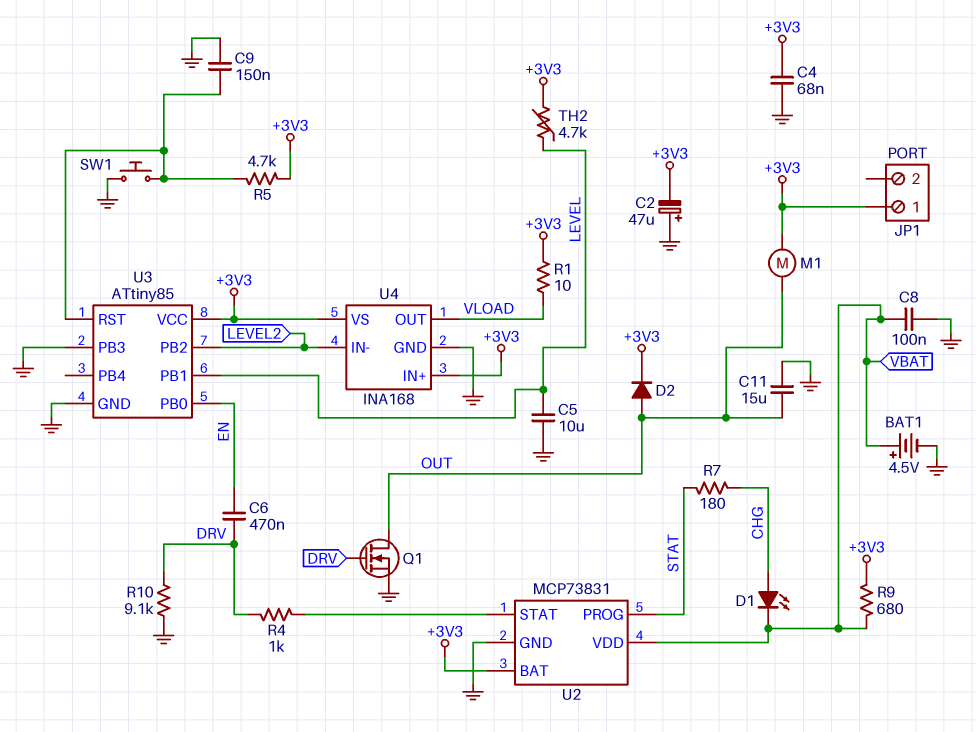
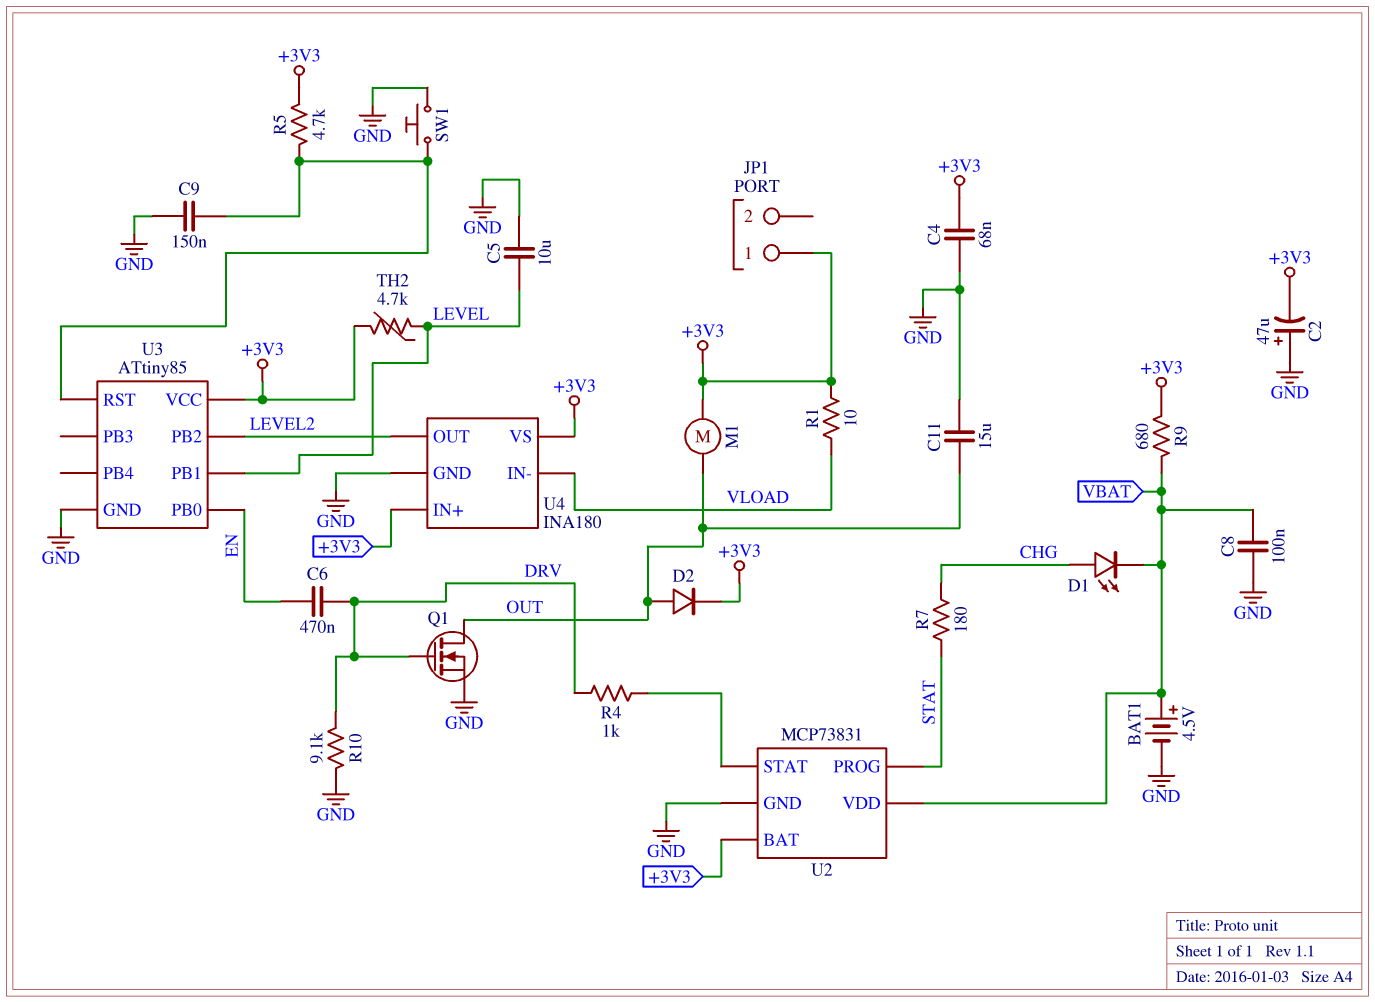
U3 pin PB3: GND -> none
U4: INA168 -> INA180
U4 pin IN-: LEVEL2 -> VLOAD
U4 pin OUT: VLOAD -> LEVEL2

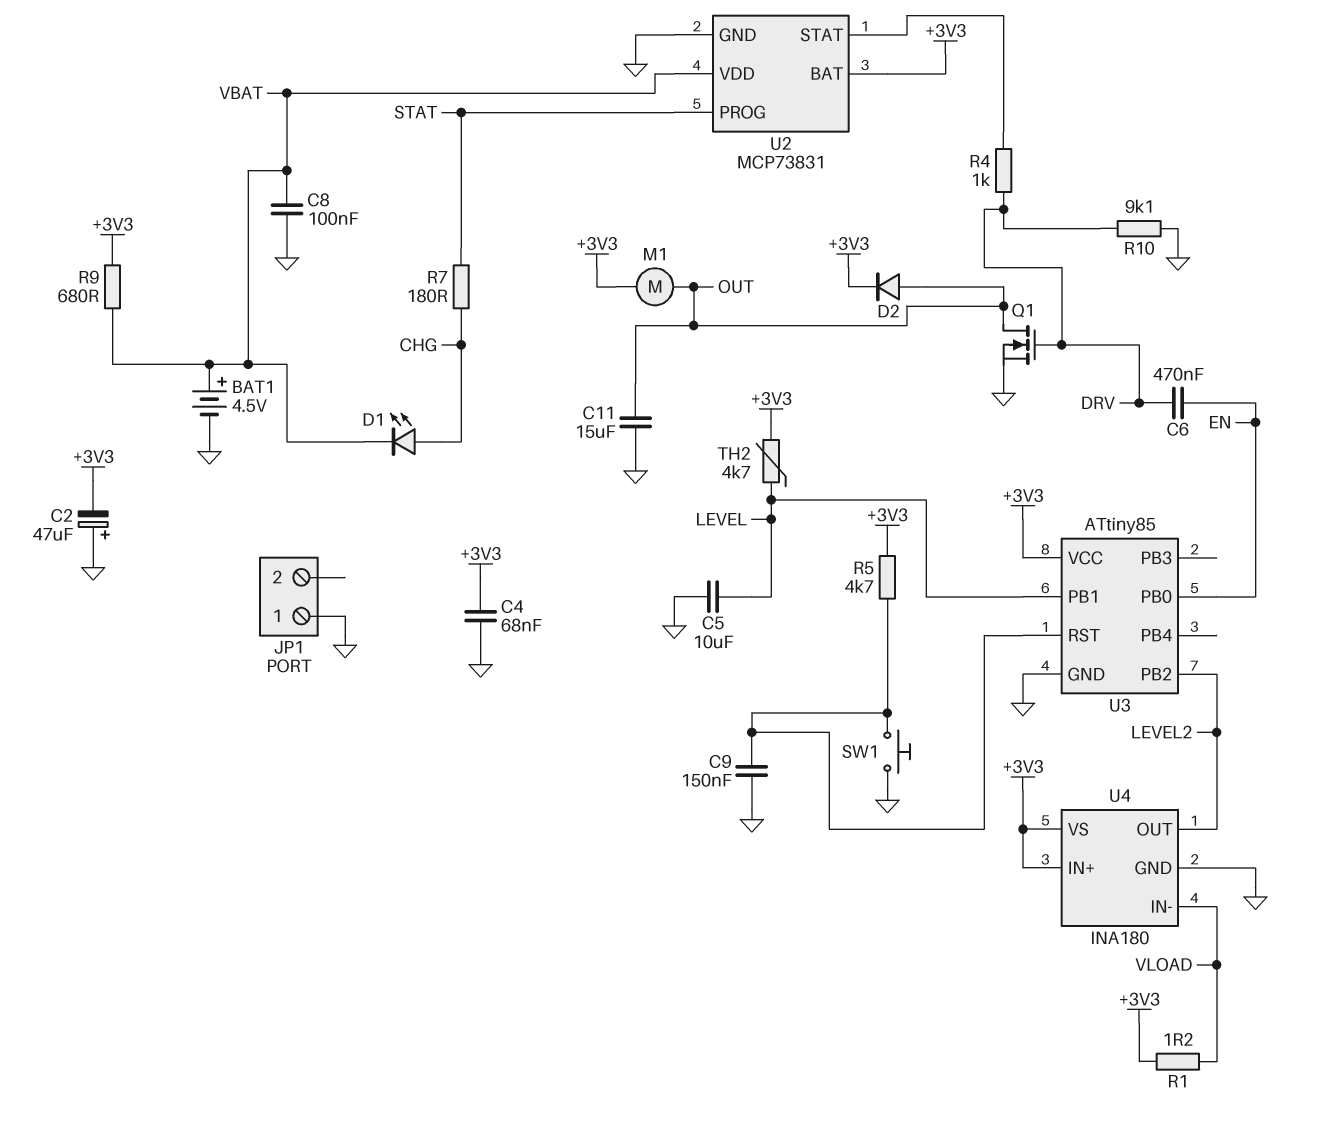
JP1 pin 1: +3V3 -> GND
R1: 10 (+3V3, VLOAD) -> 1.2 (+3V3, VLOAD)

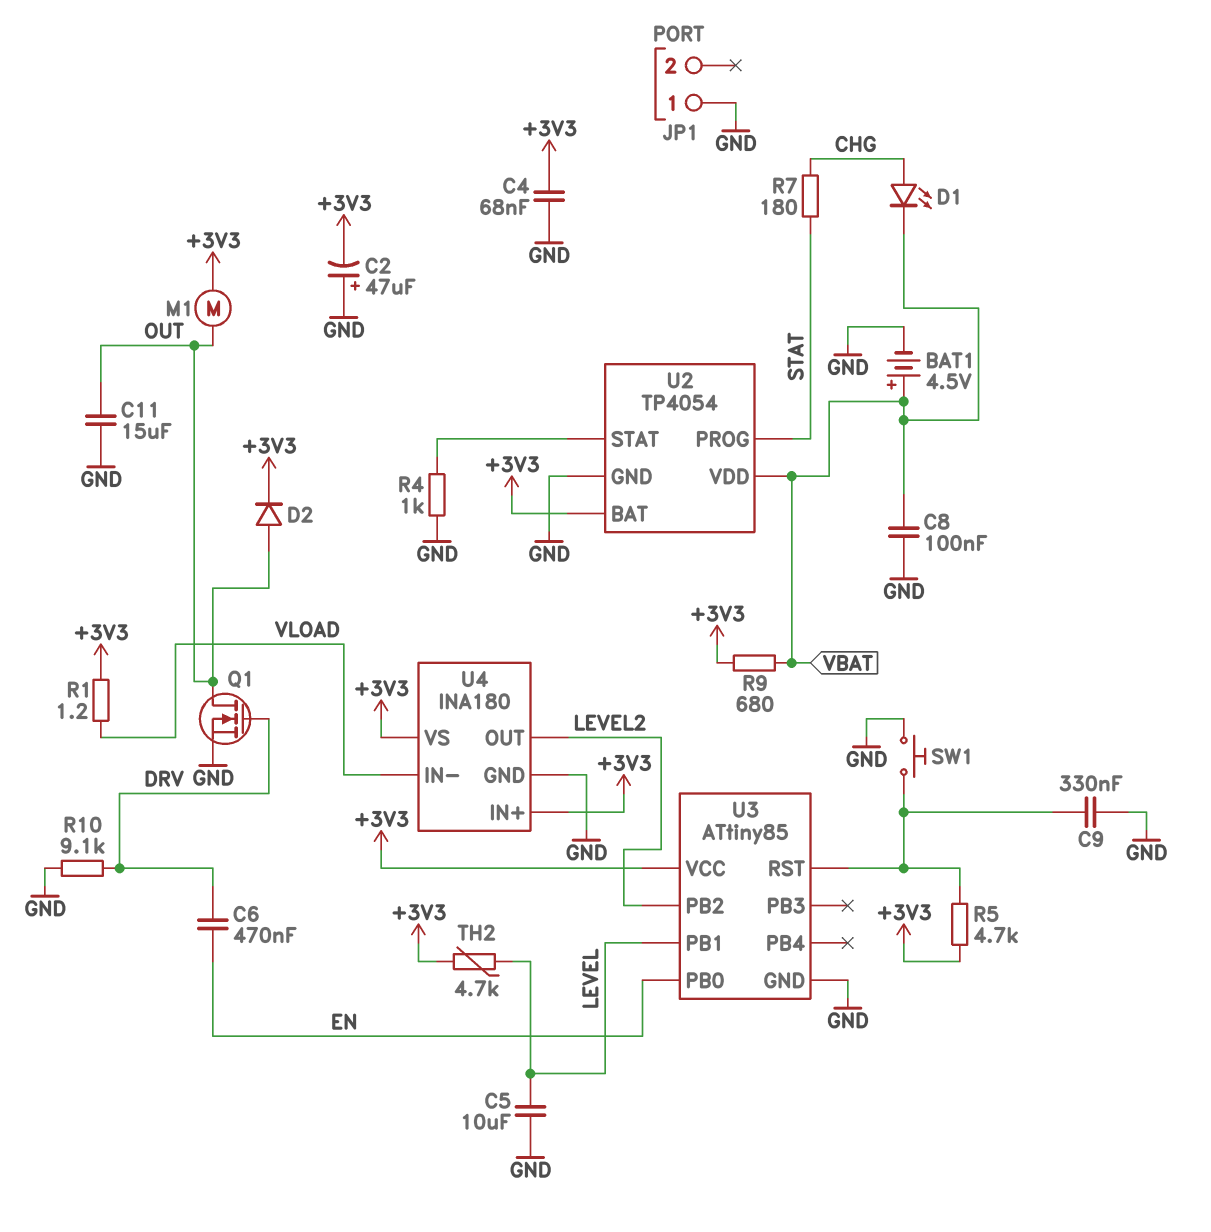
C9: 150nF (GND, U3/RST) -> 330nF (GND, U3/RST)
R4: 1k (DRV, U2/STAT) -> 1k (GND, U2/STAT)
U2: MCP73831 -> TP4054

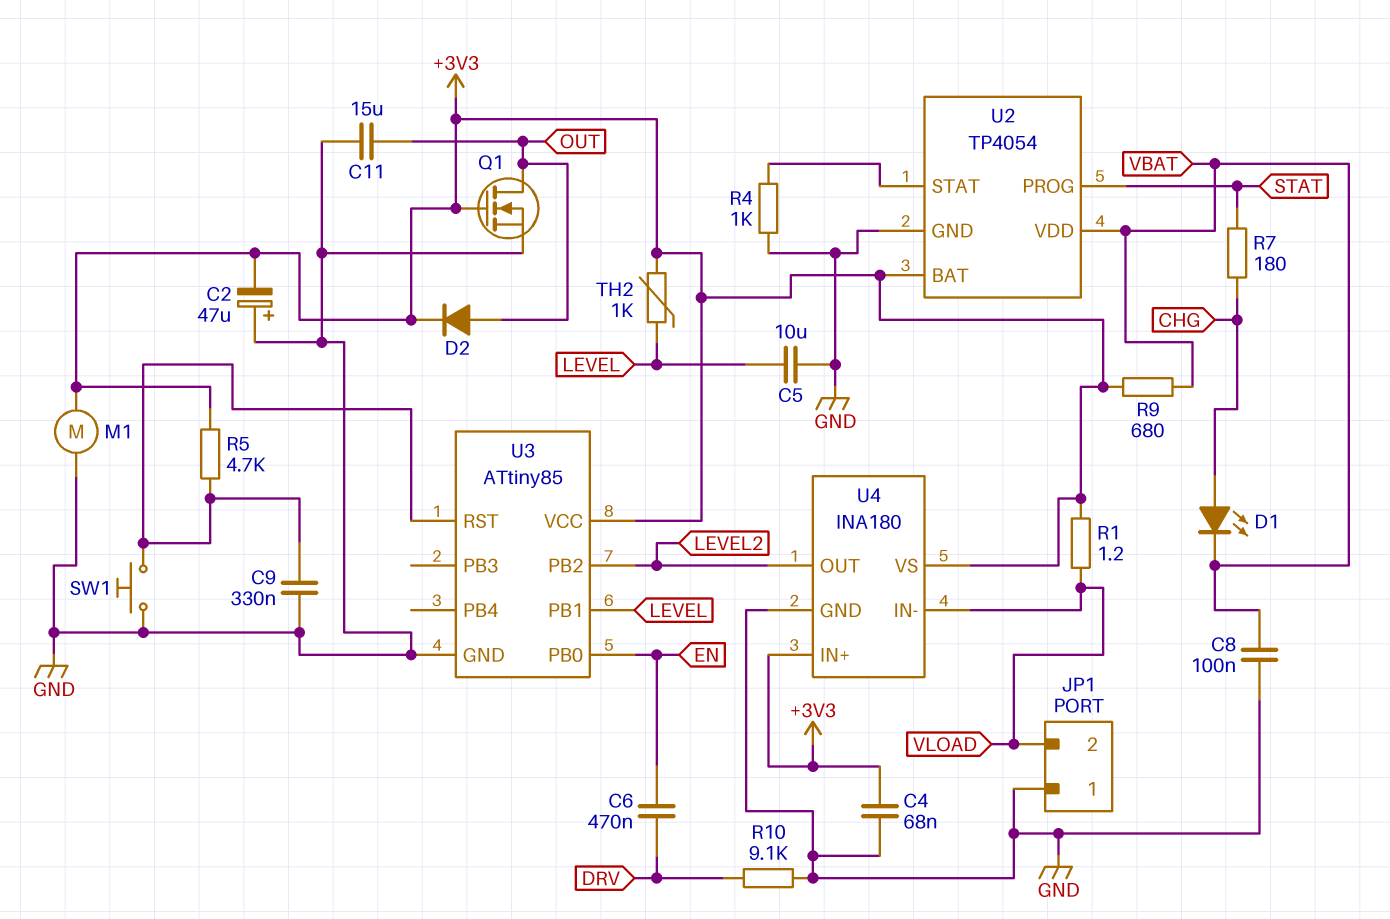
BAT1: 4.5V (plus VBAT, minus GND) -> none
JP1 pin 2: none -> VLOAD
M1: motor (+3V3, OUT) -> motor (+3V3, GND)
Q1: NMOS (G DRV, D OUT, S GND) -> NMOS (G +3V3, D OUT, S GND)
TH2: 4.7k (+3V3, LEVEL) -> 1k (+3V3, LEVEL)

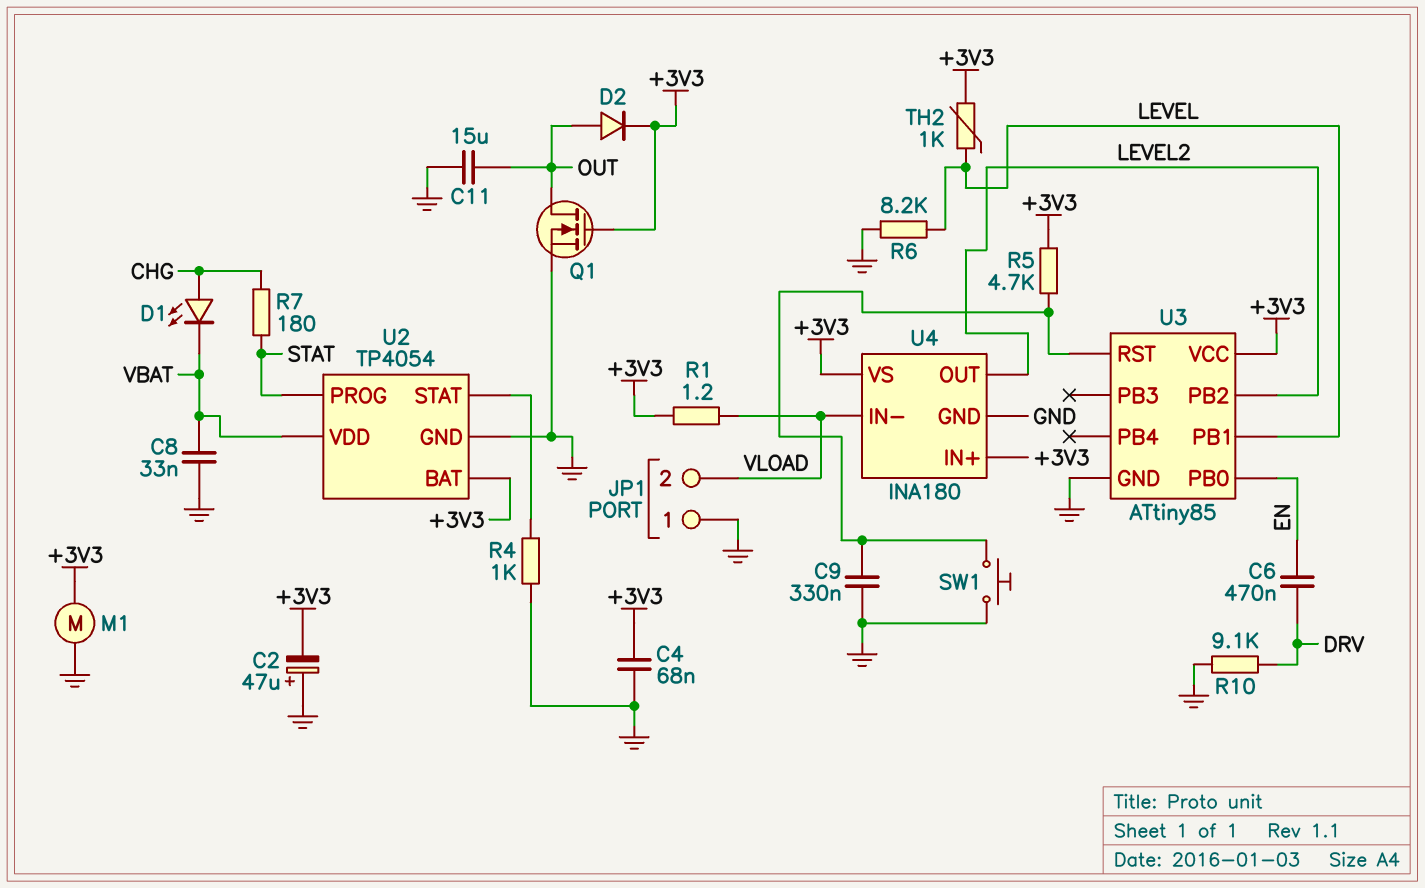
C5: 10uF (GND, LEVEL) -> none
C8: 100nF (GND, VBAT) -> 33nF (GND, VBAT)
R6: none -> 8.2k (GND, LEVEL)
R9: 680 (+3V3, VBAT) -> none

